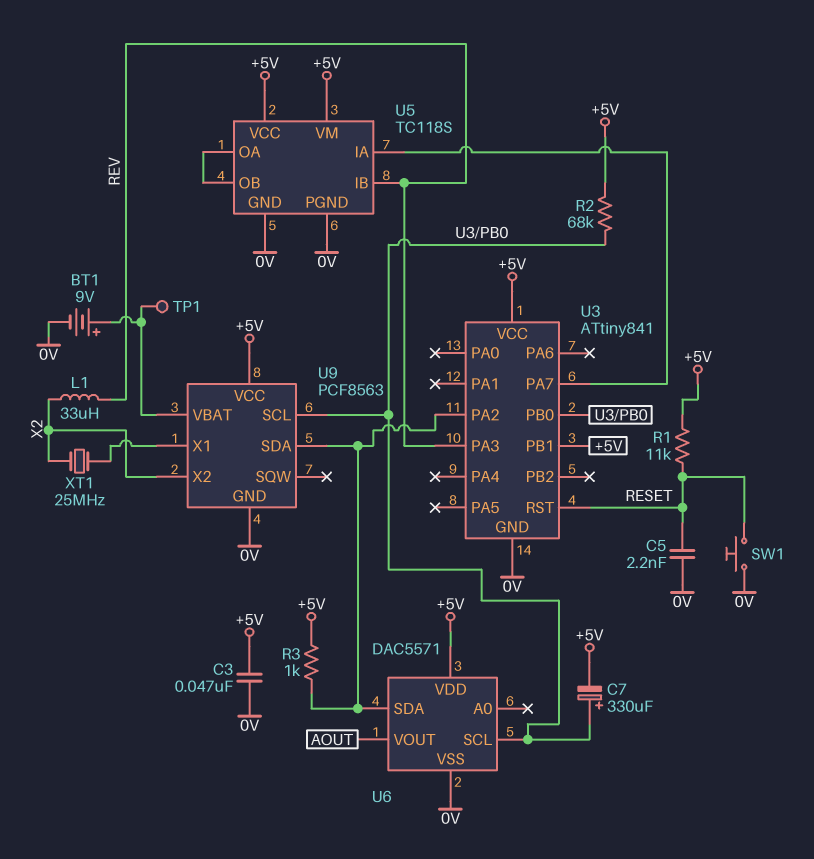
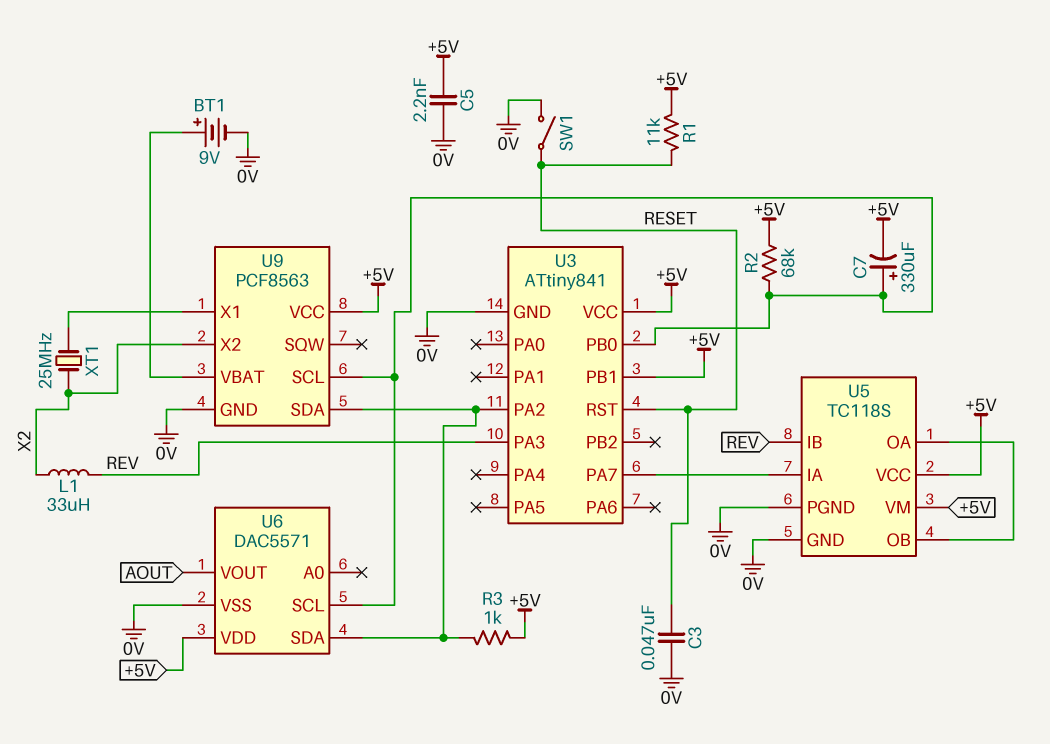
C3: 47nF (+5V, 0V) -> 47nF (0V, RESET)
C5: 2.2nF (0V, RESET) -> 2.2nF (+5V, 0V)
SW1: button (0V, RESET) -> switch (0V, RESET)
TP1: test point (U9/VBAT) -> none

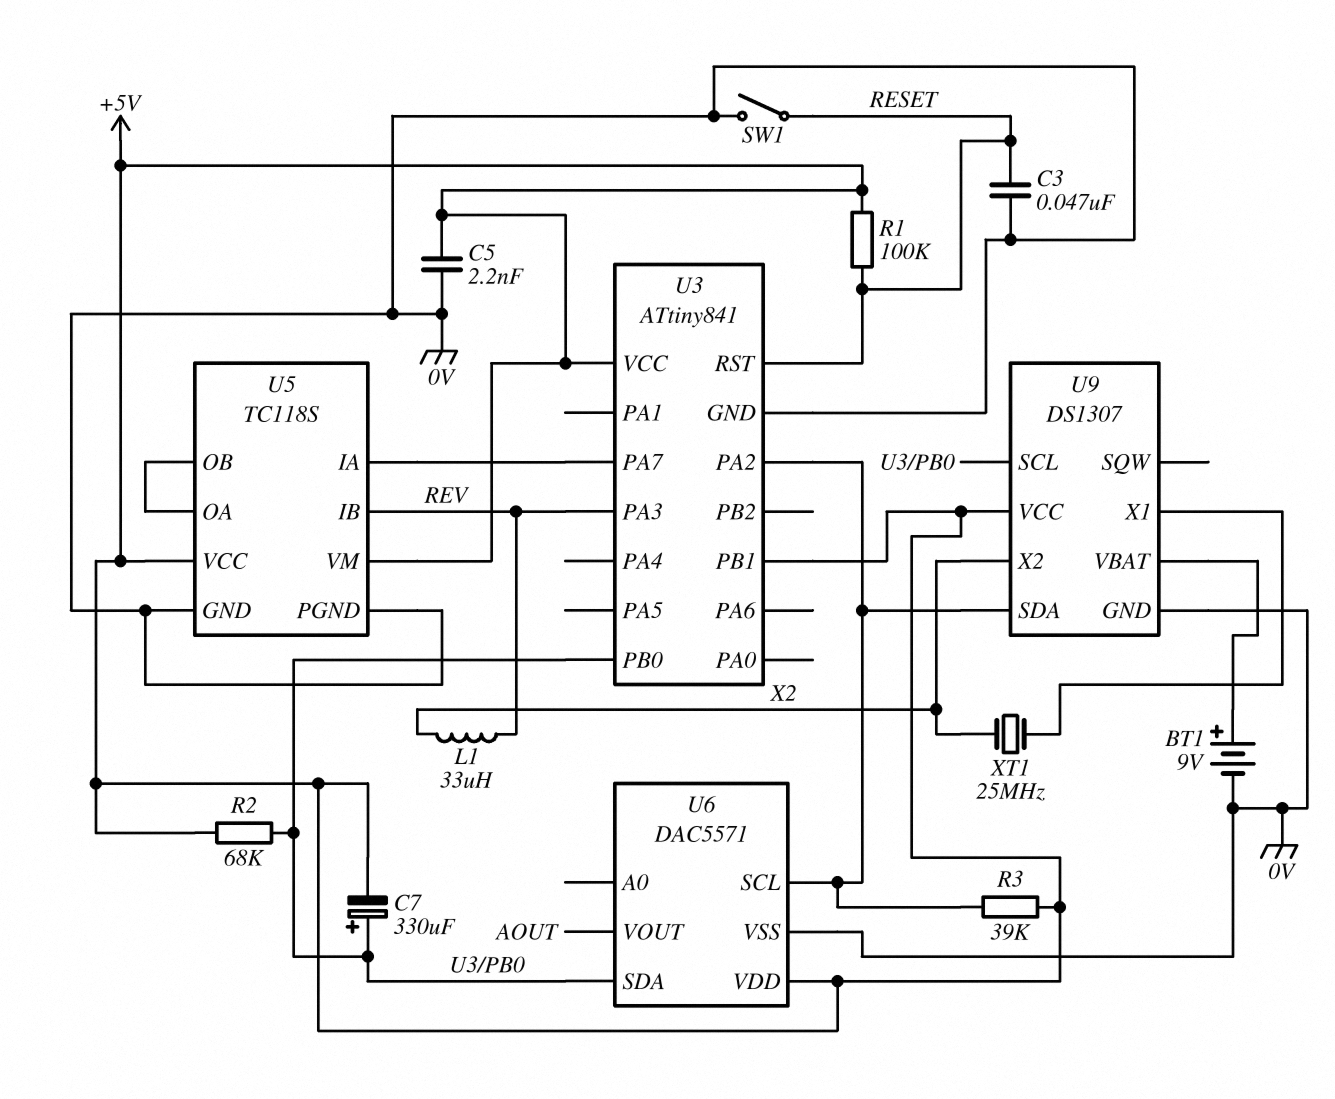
R1: 11k (+5V, RESET) -> 100k (+5V, RESET)
R3: 1k (+5V, U3/PA2) -> 39k (+5V, U3/PA2)
U6 pin SCL: U3/PB0 -> U3/PA2
U6 pin SDA: U3/PA2 -> U3/PB0
U9: PCF8563 -> DS1307

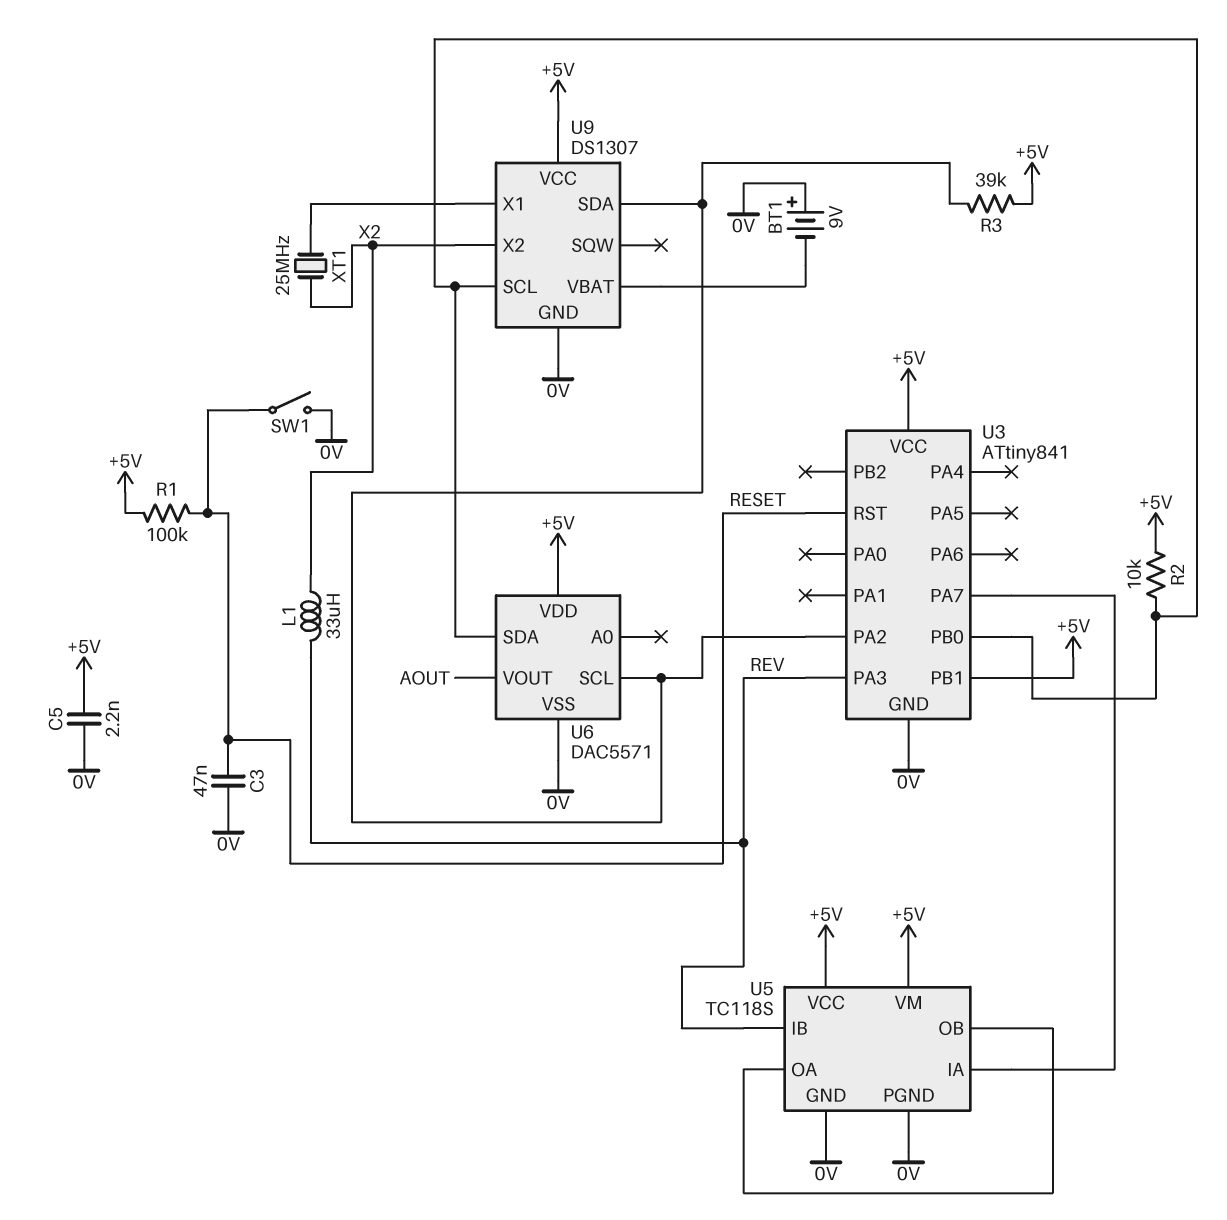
BT1: 9V (plus U9/VBAT, minus 0V) -> 9V (plus 0V, minus U9/VBAT)
C7: 330uF (plus U3/PB0, minus +5V) -> none
R2: 68k (+5V, U3/PB0) -> 10k (+5V, U3/PB0)

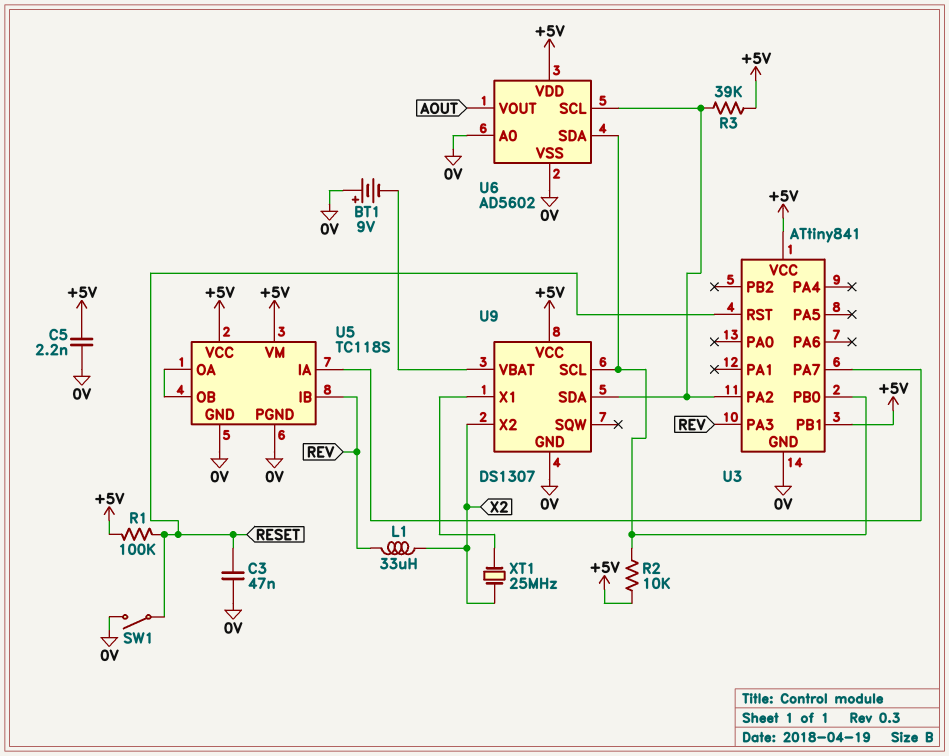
U6: DAC5571 -> AD5602
U6 pin A0: none -> 0V

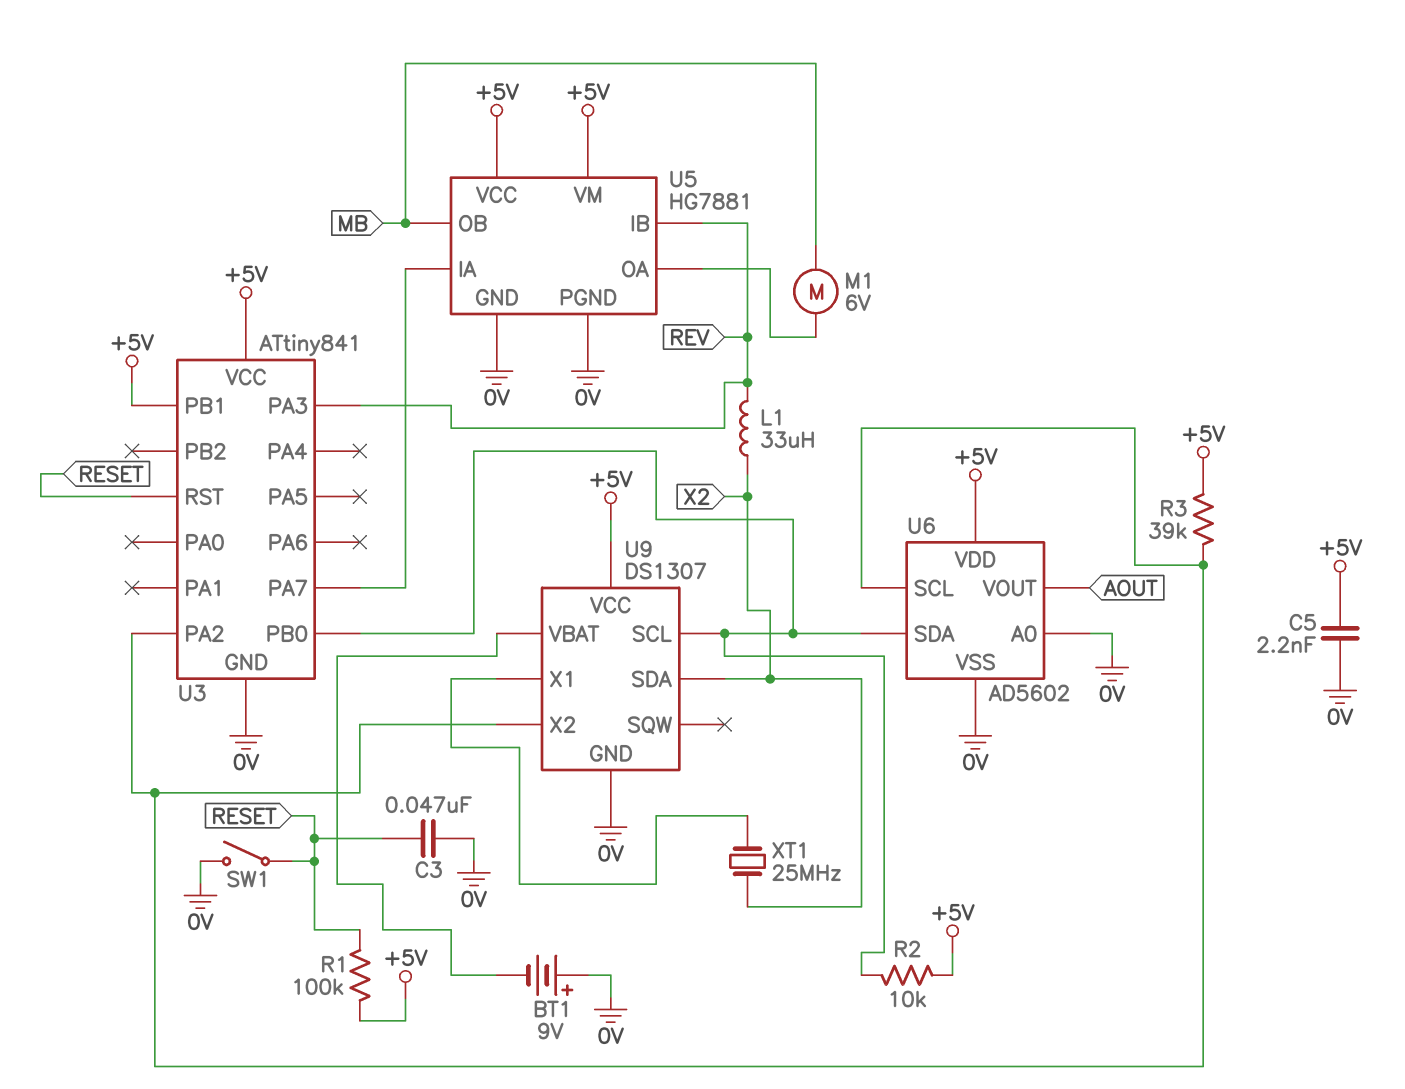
M1: none -> motor 6V (MB, U5/OA)
U5: TC118S -> HG7881
U5 pin OB: U5/OA -> MB
U9 pin SDA: U3/PA2 -> X2
U9 pin X2: X2 -> U3/PA2

